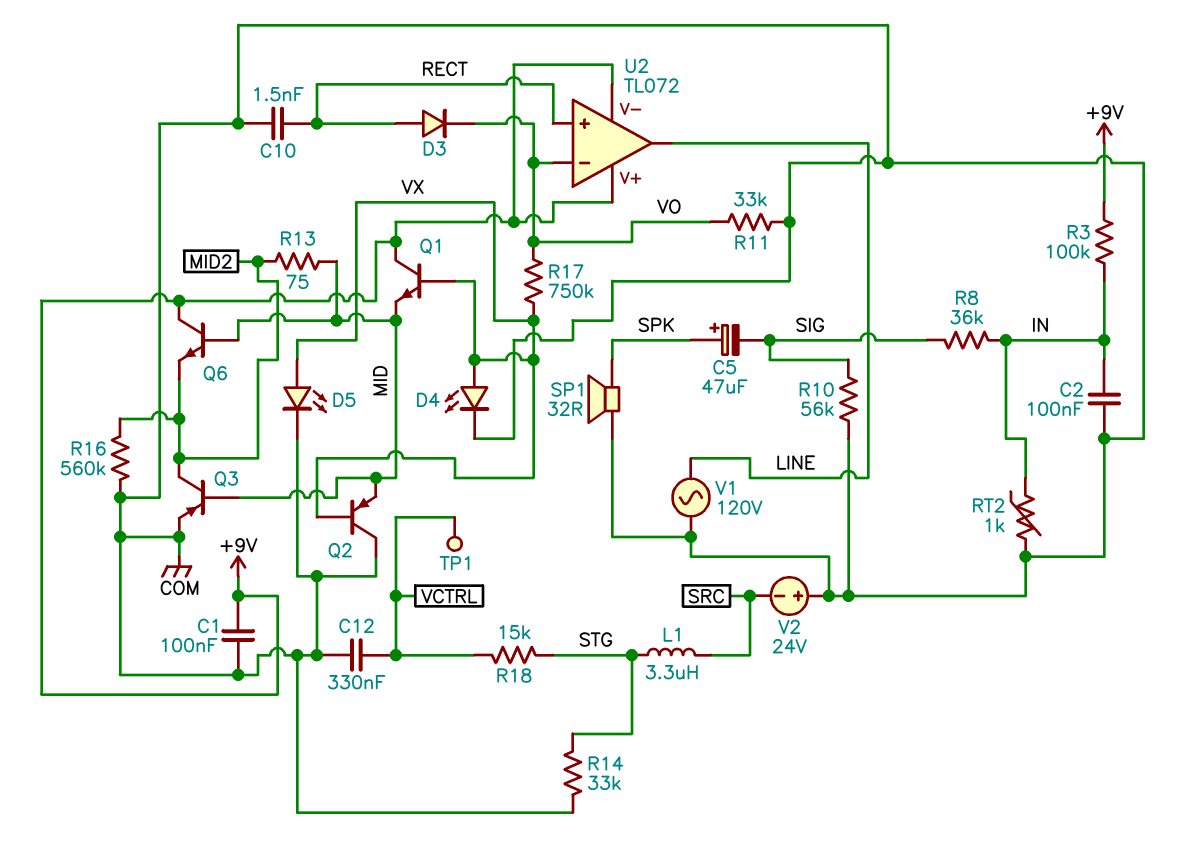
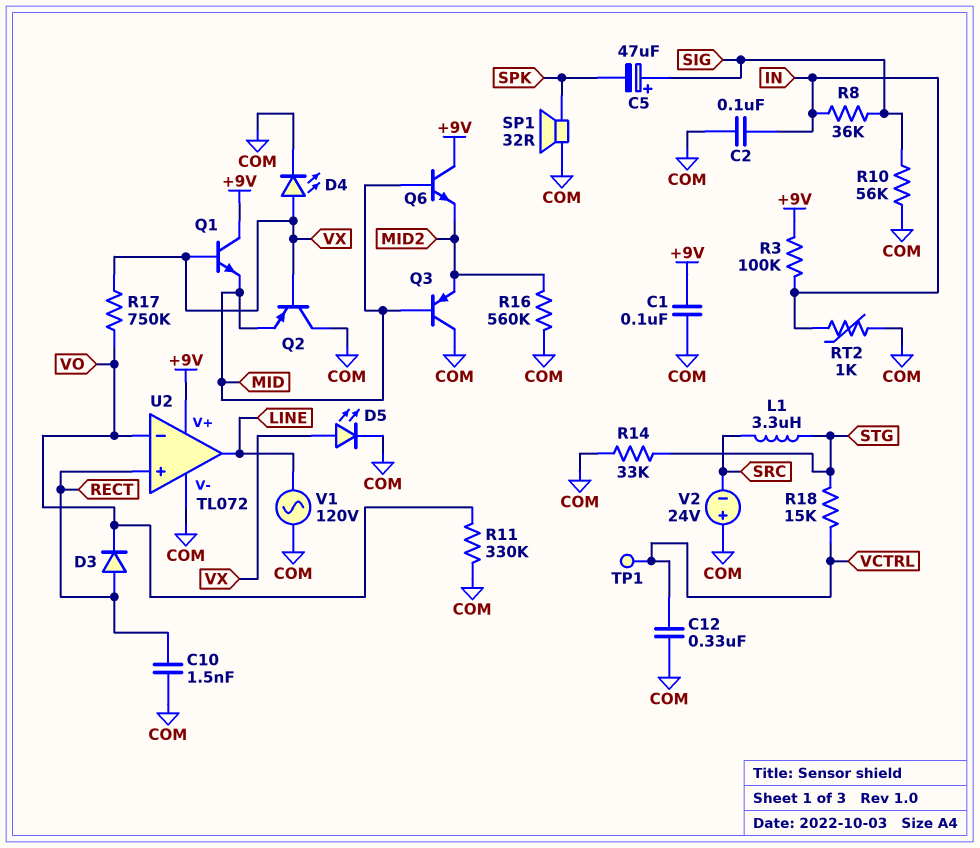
C5: 47uF (plus SPK, minus SIG) -> 47uF (plus SIG, minus SPK)
Q3: PNP (B MID, C MID2, E COM) -> PNP (B MID, C COM, E MID2)
R11: 33k (COM, VO) -> 330k (COM, VO)
R13: 75 (MID, MID2) -> none
U2 pin V-: +9V -> COM

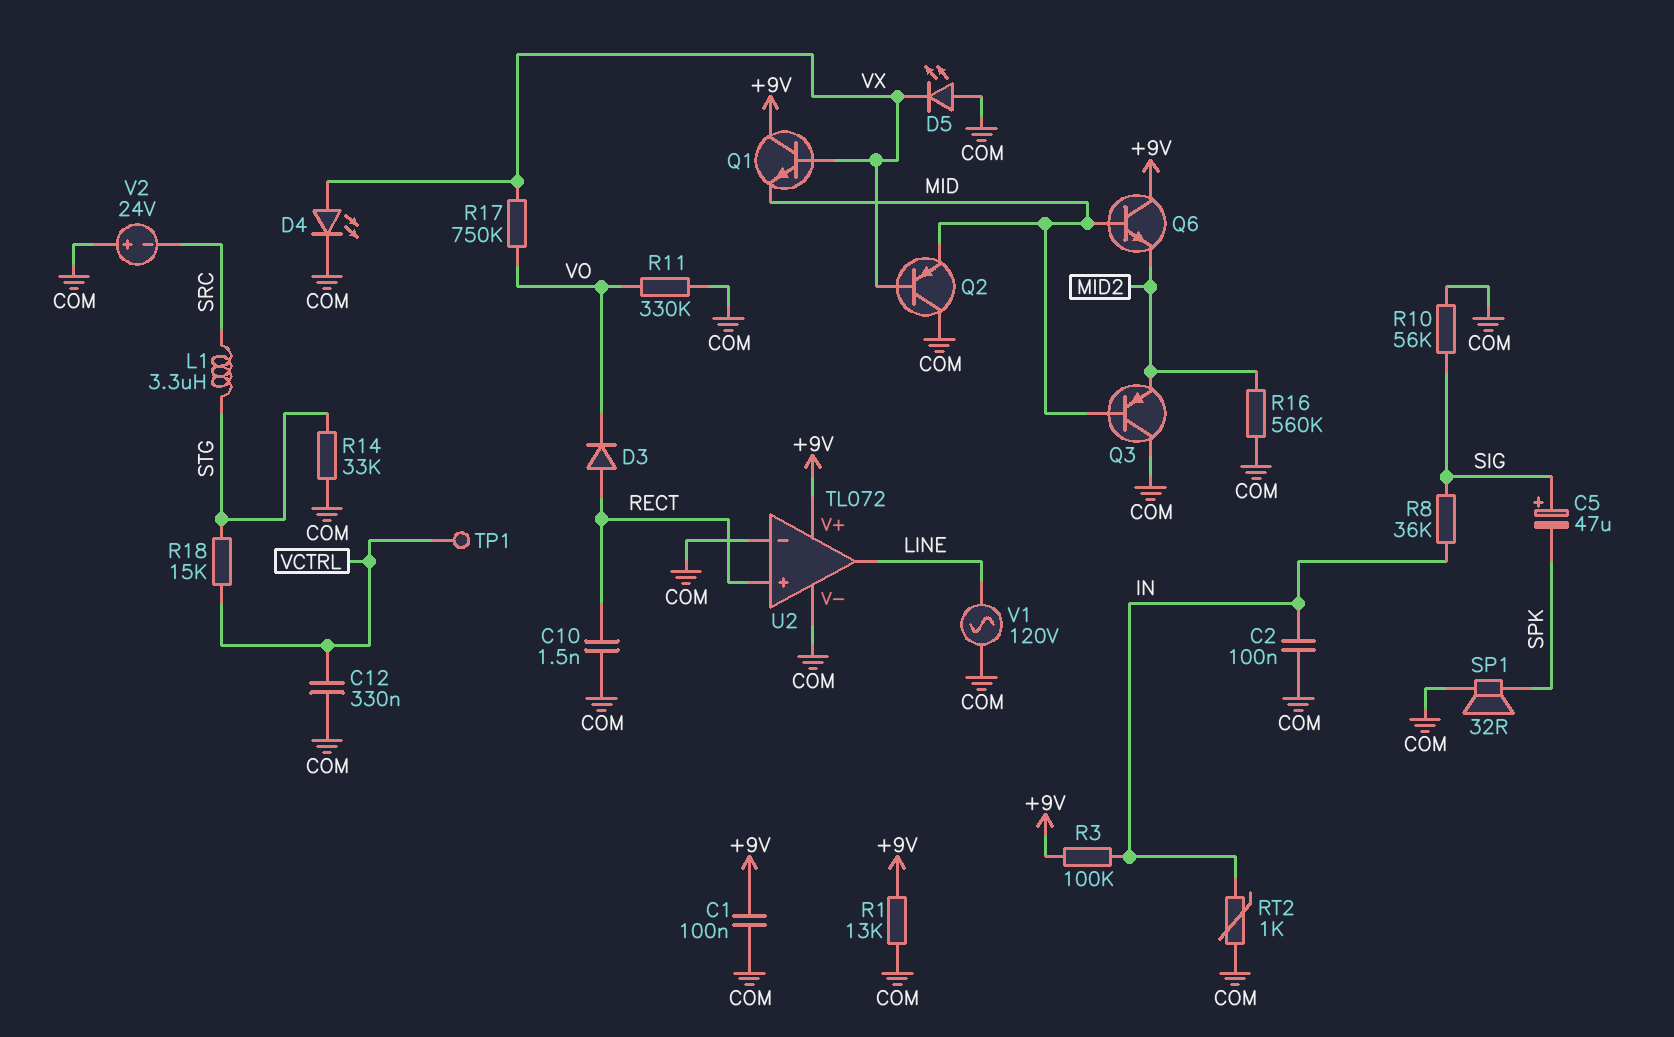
D5: LED (A VX, K COM) -> LED (A COM, K VX)
R1: none -> 13k (+9V, COM)
U2 pin in-: VO -> COM

